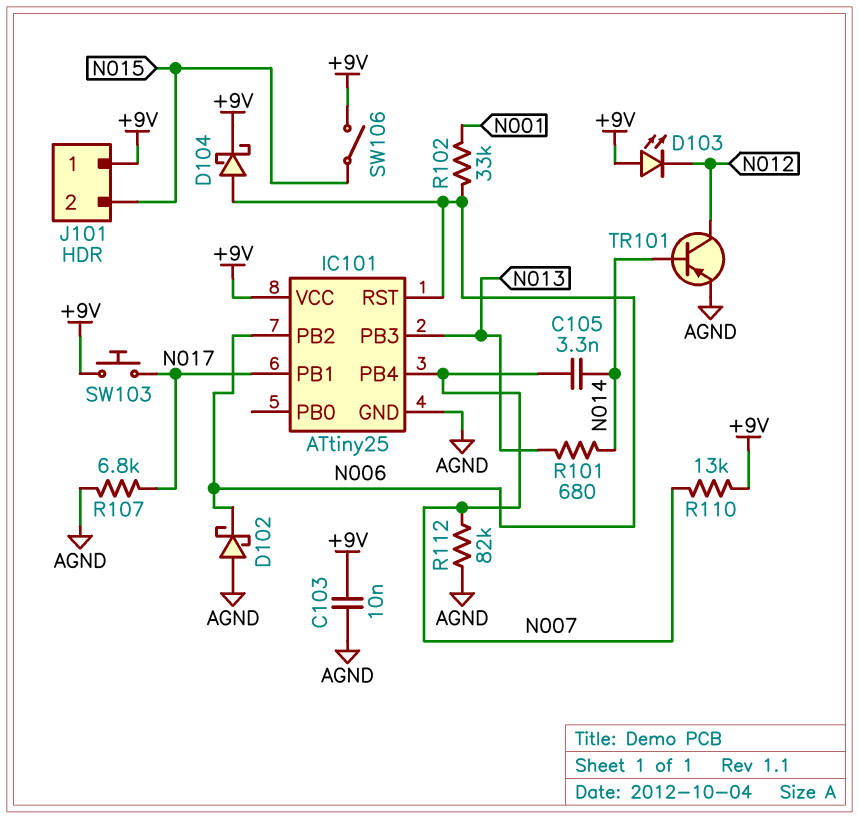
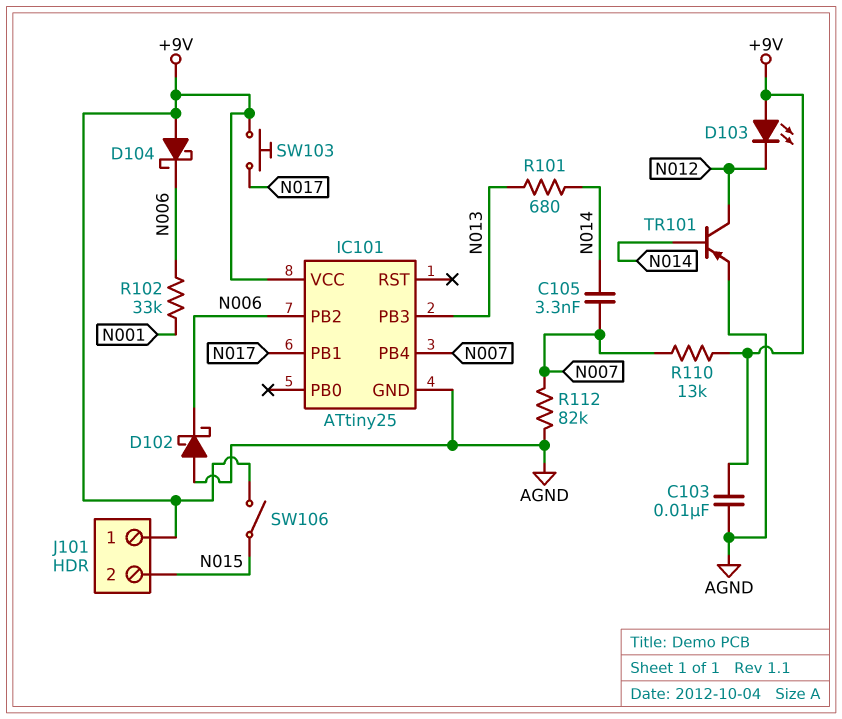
D104: schottky (A N006, K +9V) -> schottky (A +9V, K N006)
IC101 pin RST: N006 -> none
R107: 6.8k (AGND, N017) -> none

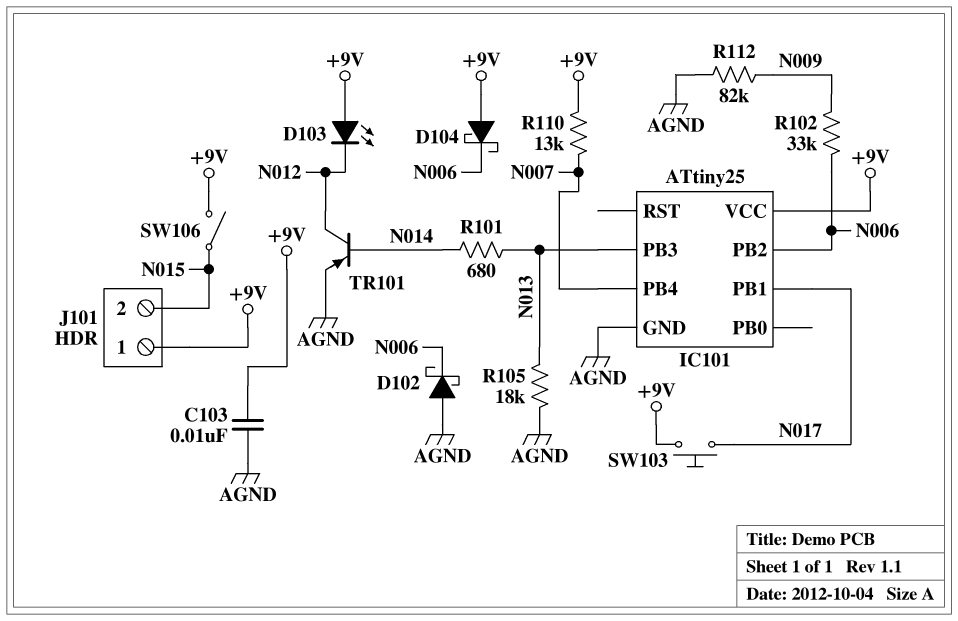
C105: 3.3nF (N007, N014) -> none
R102: 33k (N001, N006) -> 33k (N006, N009)
R105: none -> 18k (AGND, N013)
R112: 82k (AGND, N007) -> 82k (AGND, N009)

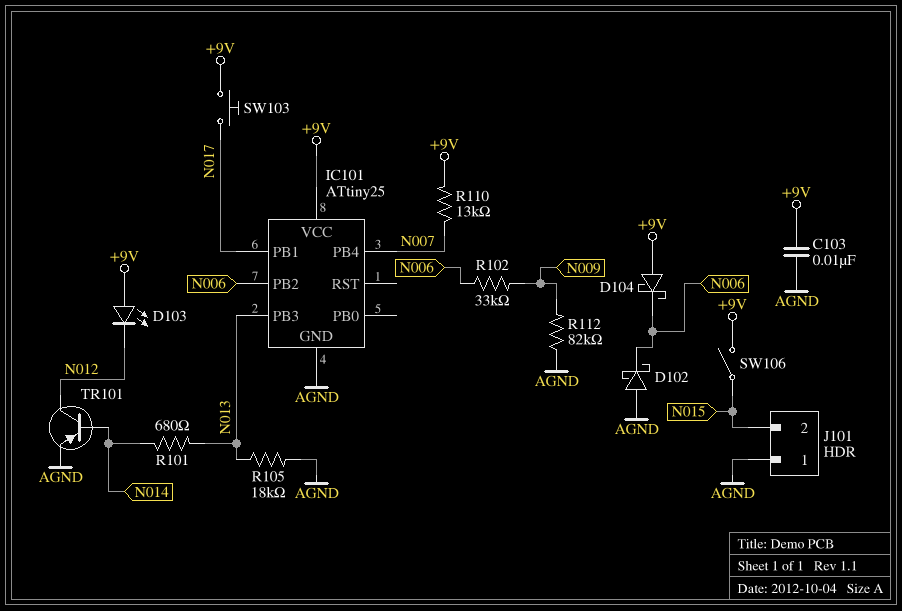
J101 pin 1: +9V -> AGND

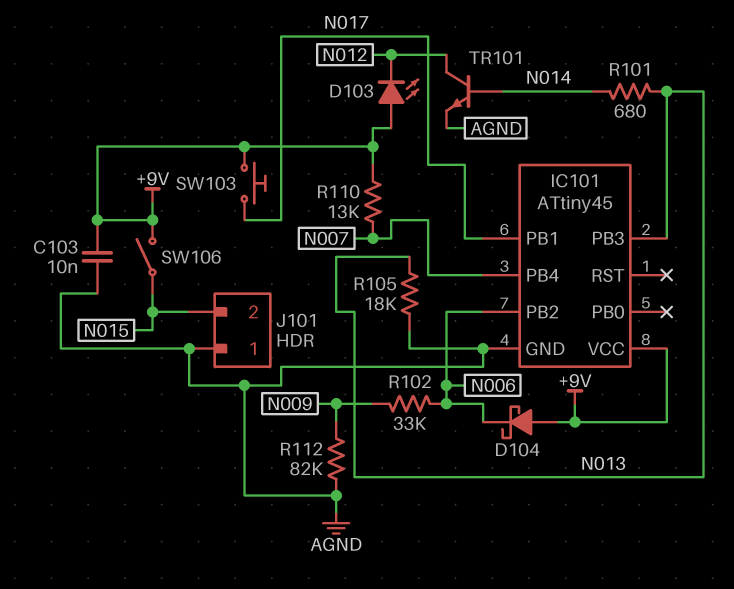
D102: schottky (A AGND, K N006) -> none
IC101: ATtiny25 -> ATtiny45
TR101: PNP (B N014, C N012, E AGND) -> NPN (B N014, C N012, E AGND)

